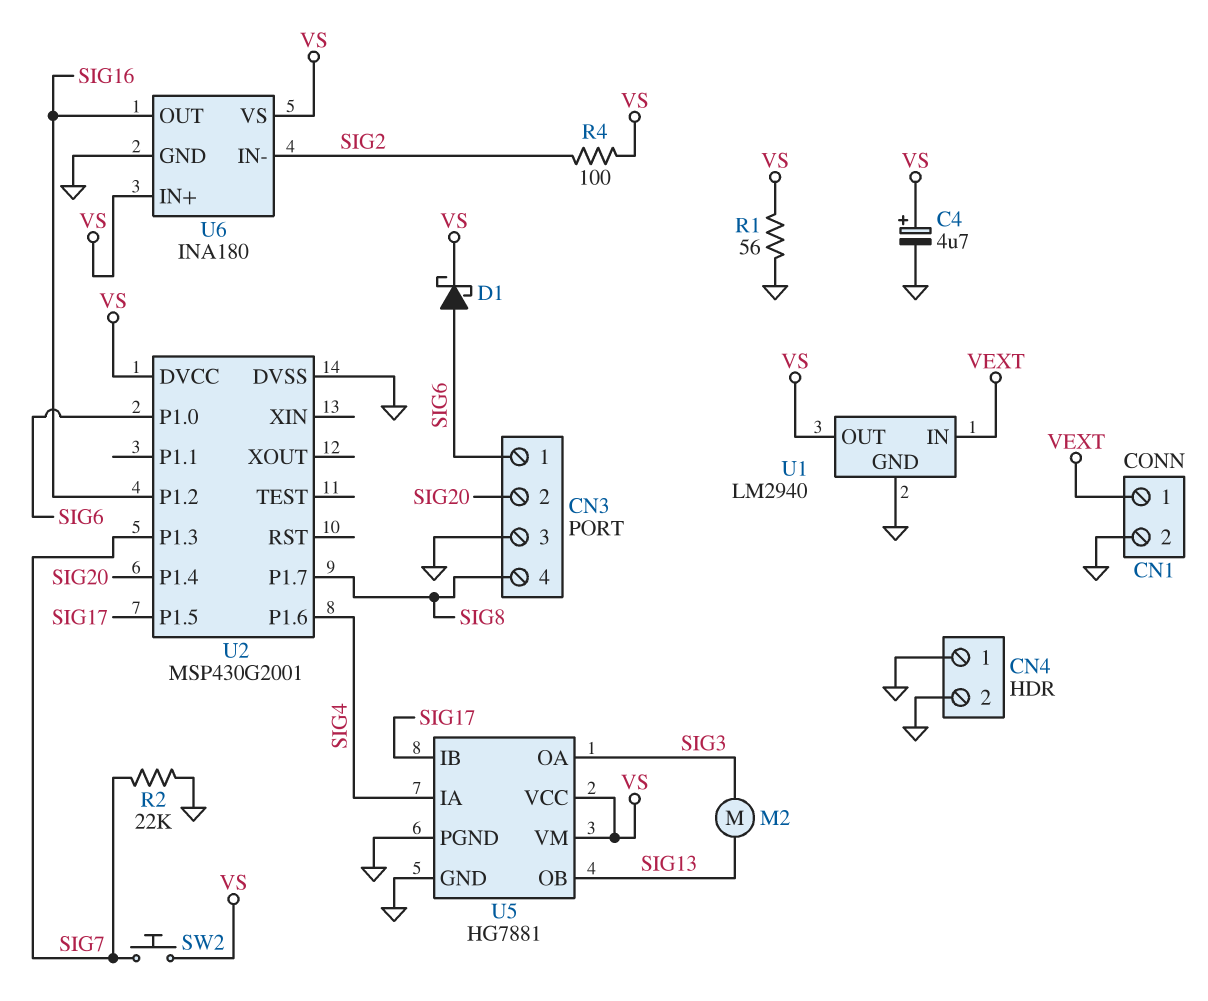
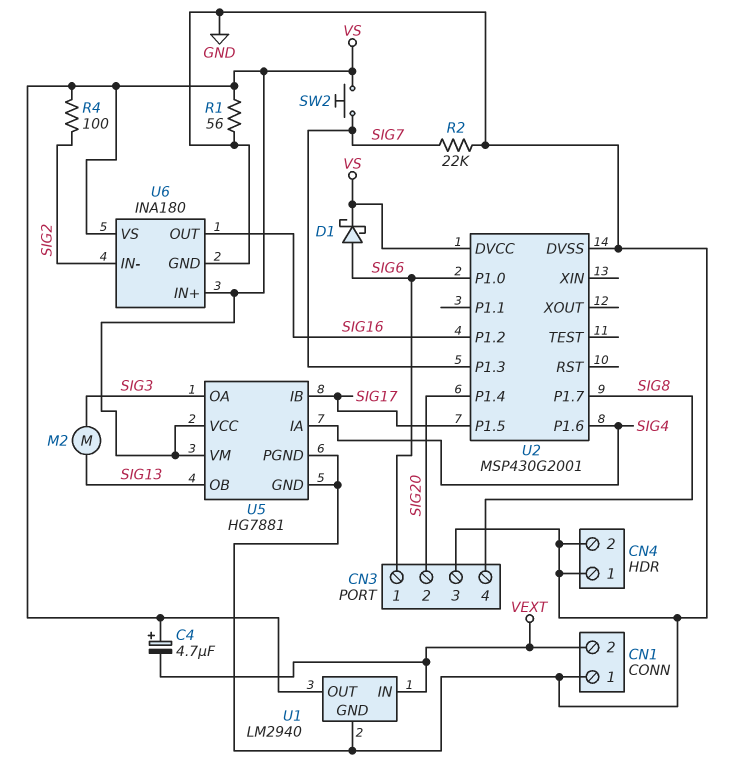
C4: 4.7uF (plus VS, minus GND) -> 4.7uF (plus VS, minus VEXT)
CN1 pin 1: VEXT -> GND
CN1 pin 2: GND -> VEXT

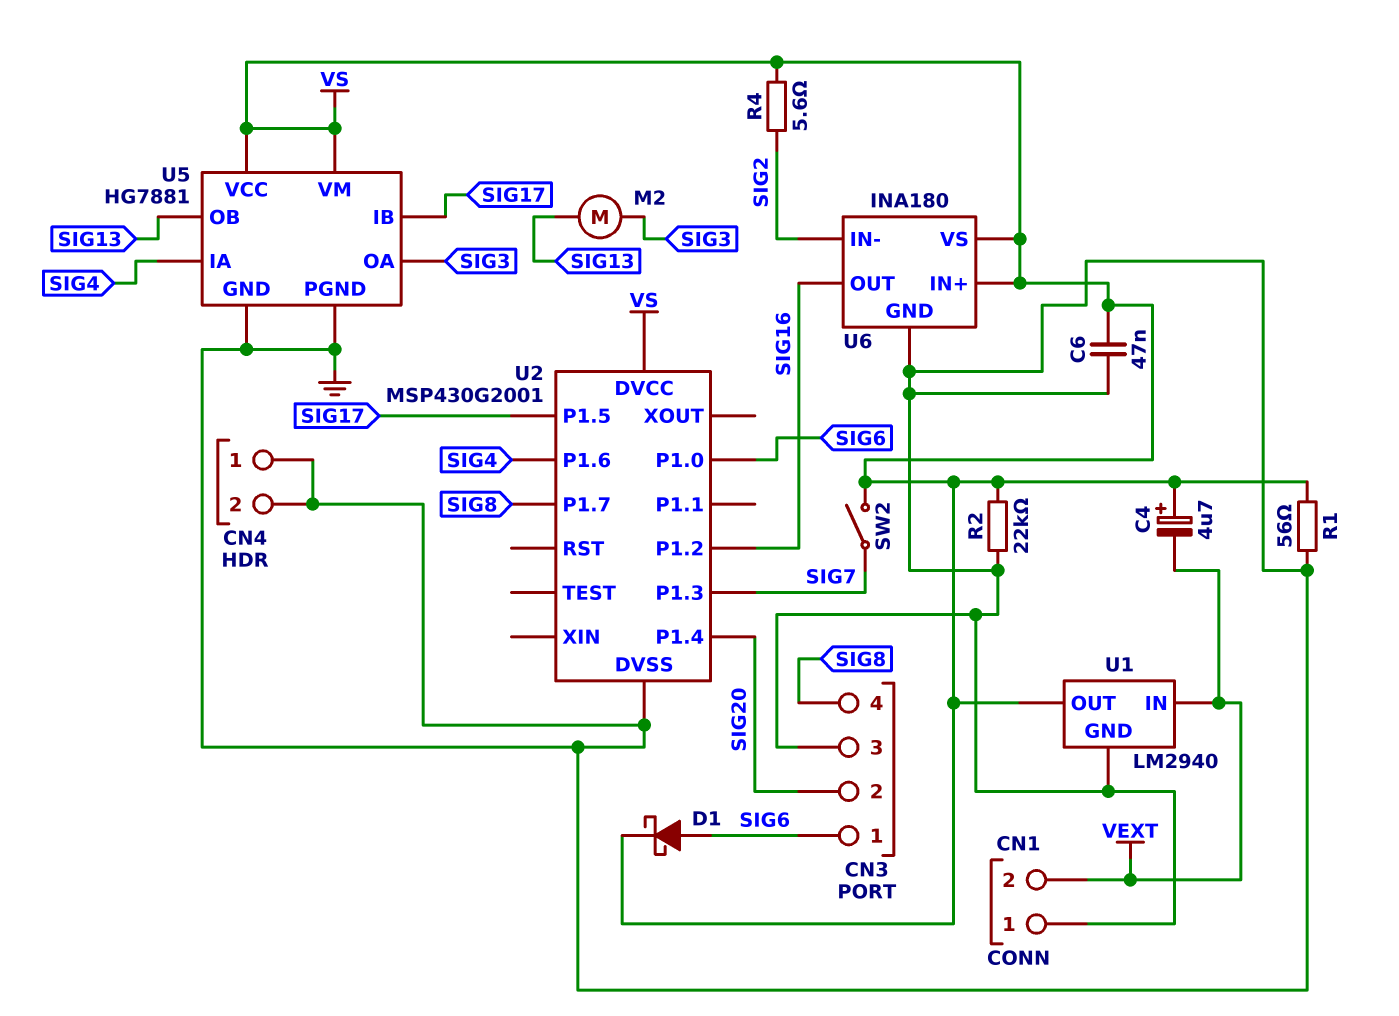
C6: none -> 47nF (GND, VS)
R2: 22k (GND, SIG7) -> 22k (GND, VS)
R4: 100 (SIG2, VS) -> 5.6 (SIG2, VS)
SW2: button (SIG7, VS) -> switch (SIG7, VS)

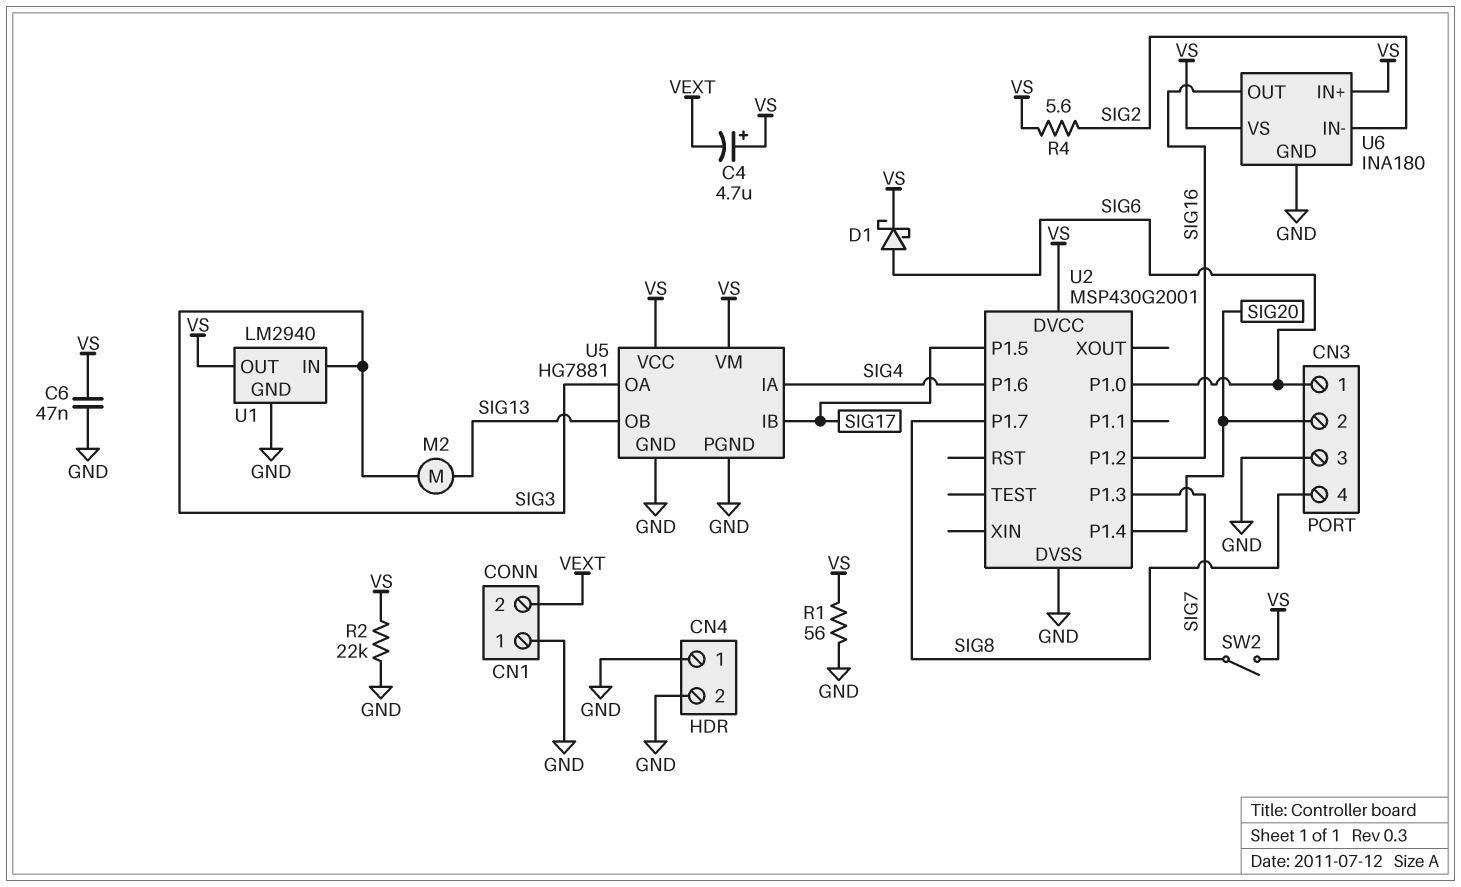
U1 pin IN: VEXT -> SIG3

